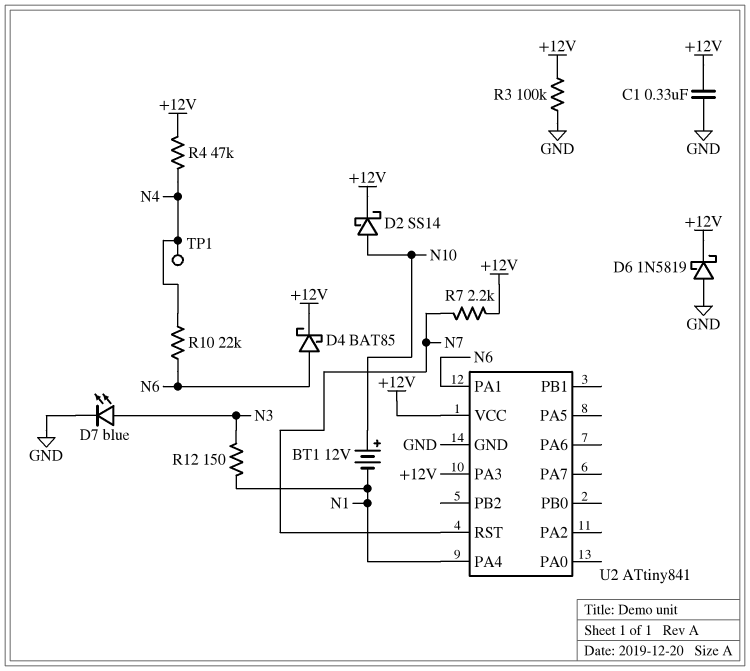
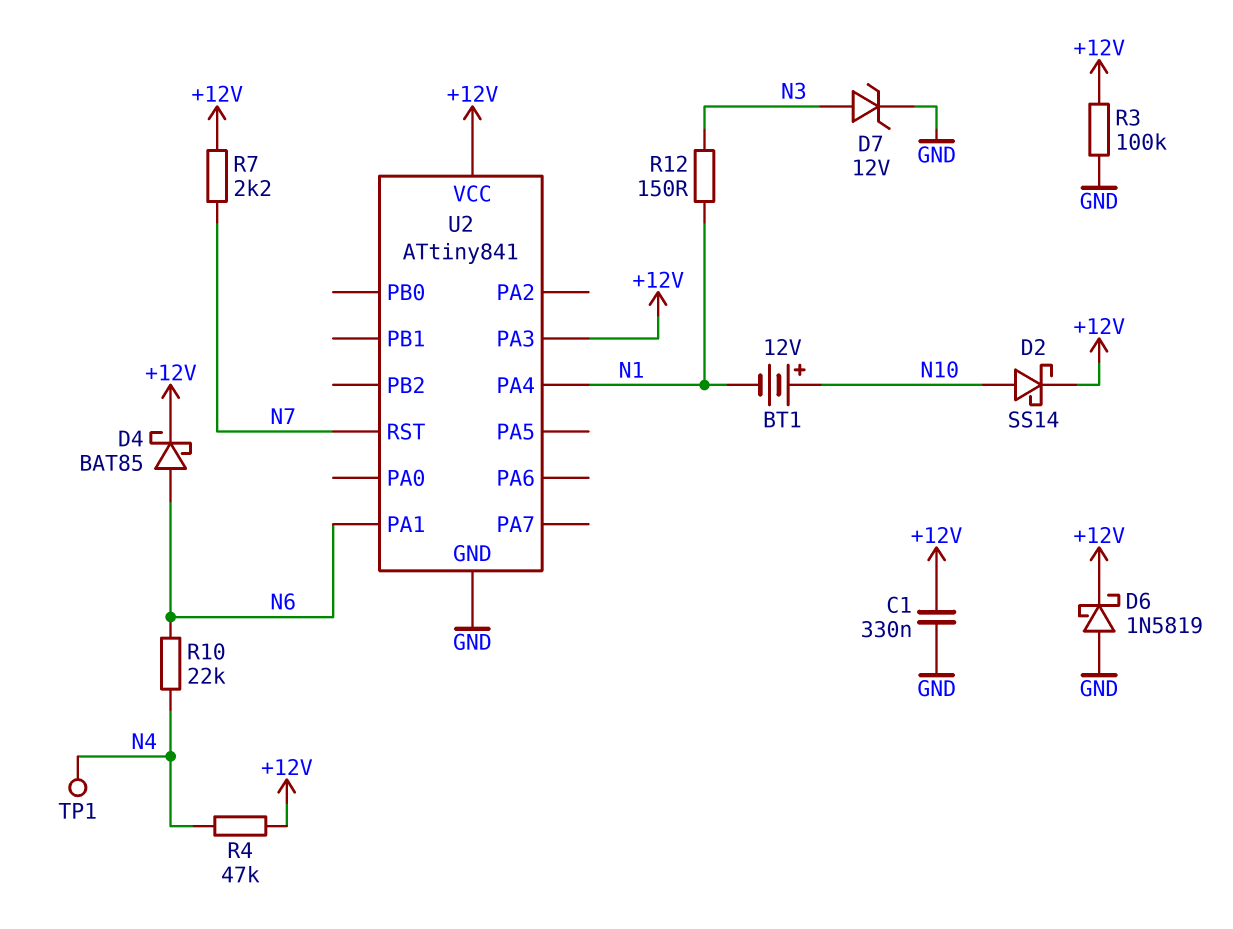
D7: LED blue (A N3, K GND) -> zener 12V (A N3, K GND)

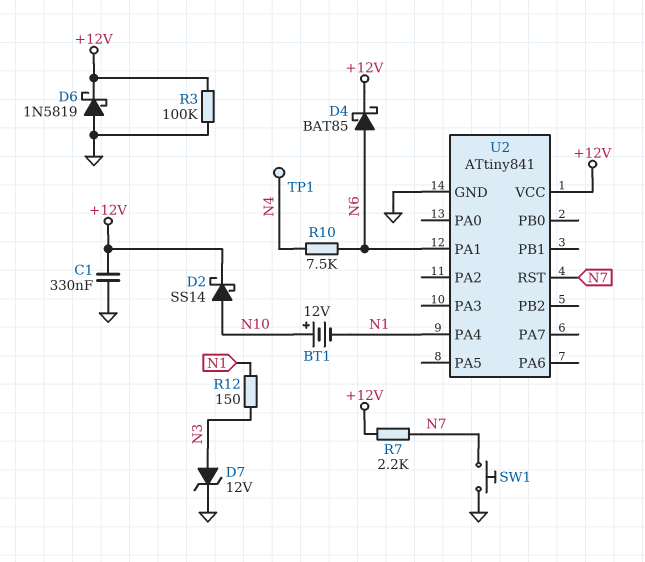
R4: 47k (+12V, N4) -> none
R10: 22k (N4, N6) -> 7.5k (N4, N6)
SW1: none -> button (GND, N7)
U2 pin PA3: +12V -> none

